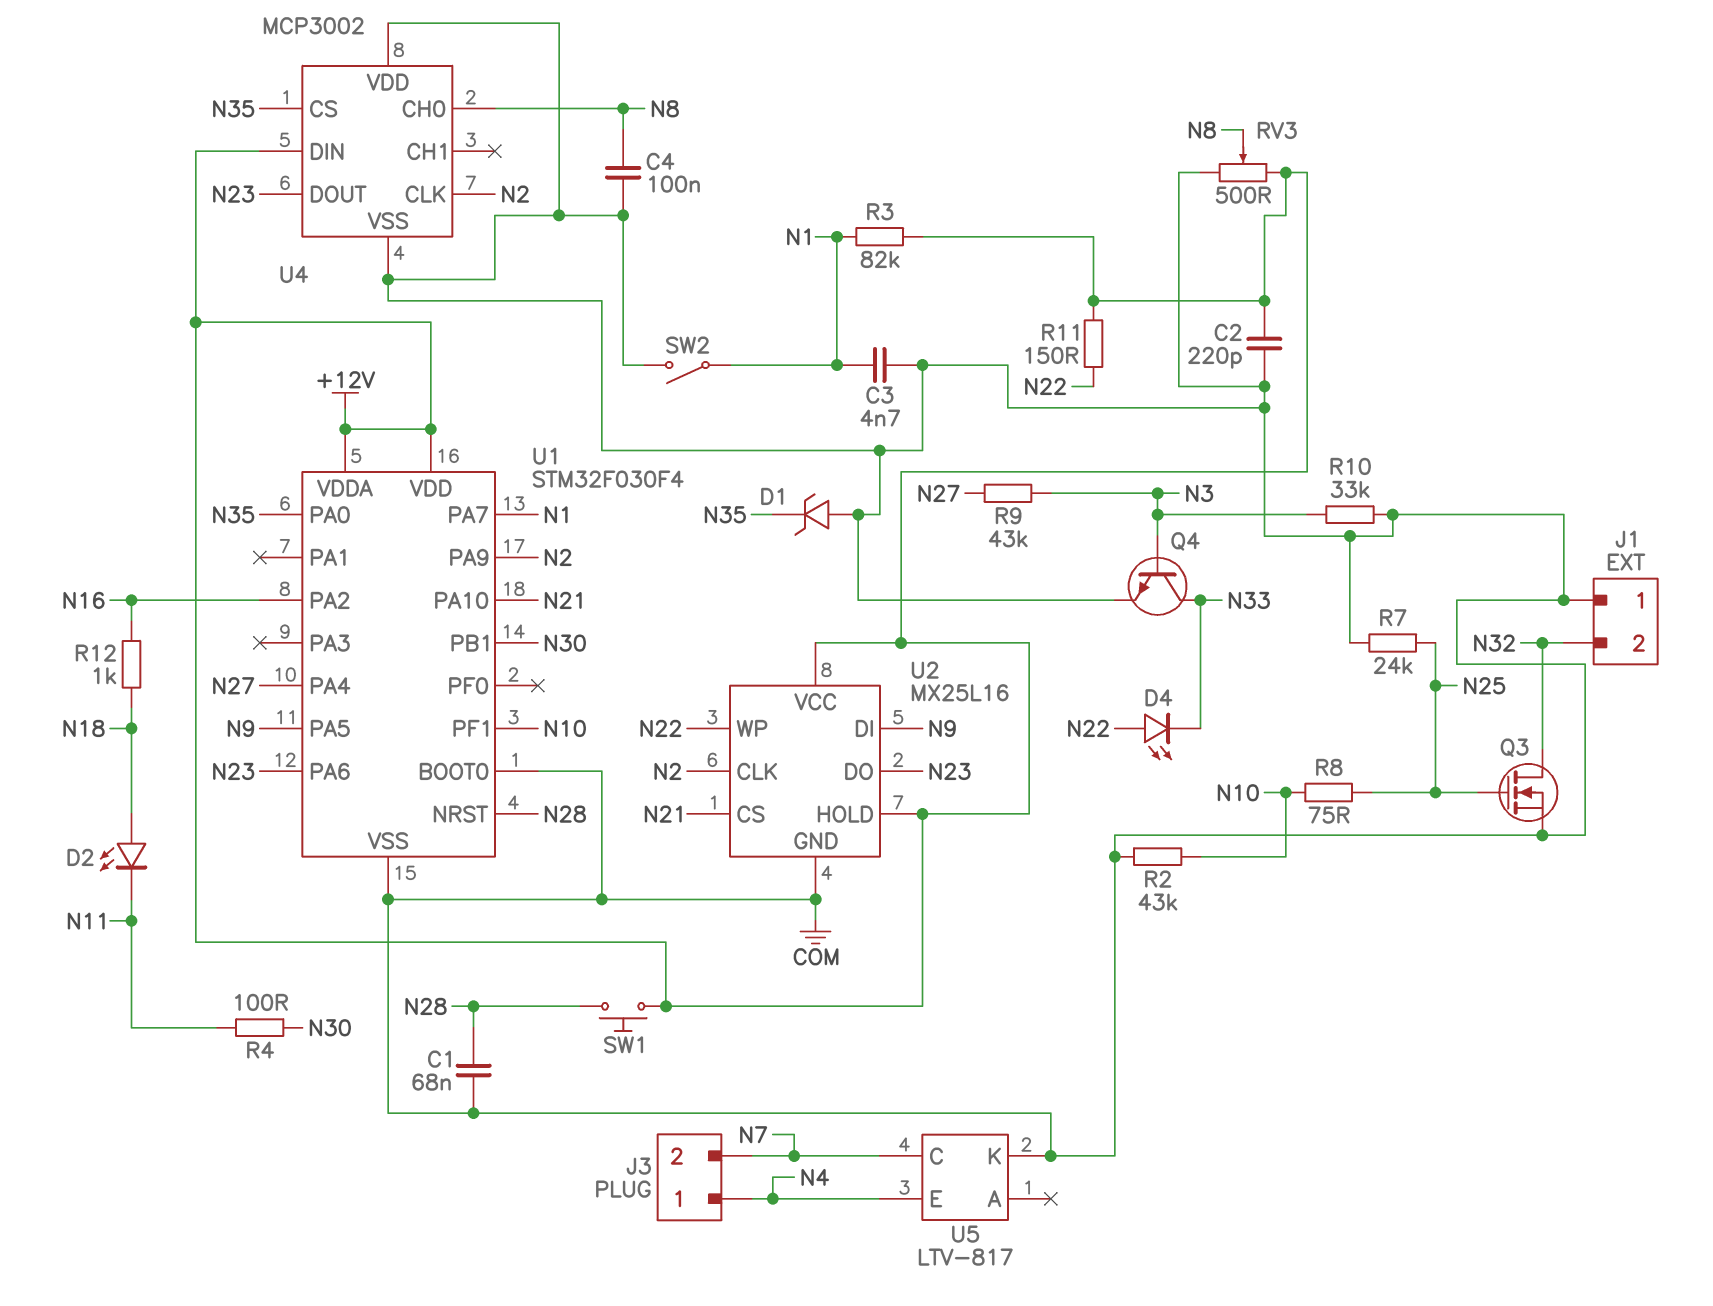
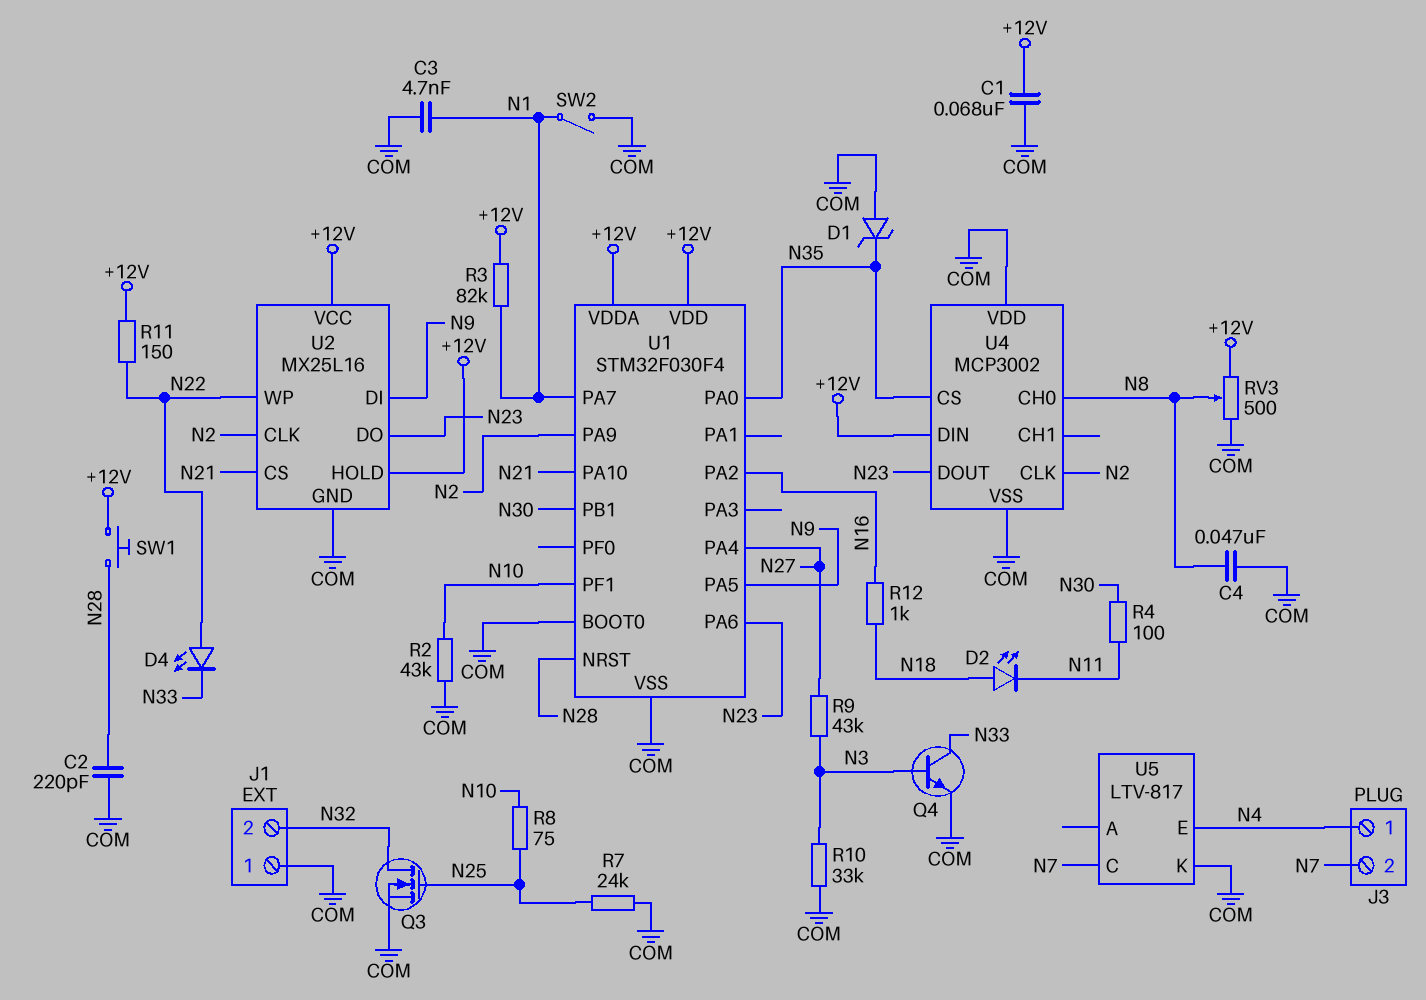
C1: 68nF (COM, N28) -> 68nF (+12V, COM)
C2: 220pF (+12V, COM) -> 220pF (COM, N28)
C4: 100nF (COM, N8) -> 47nF (COM, N8)

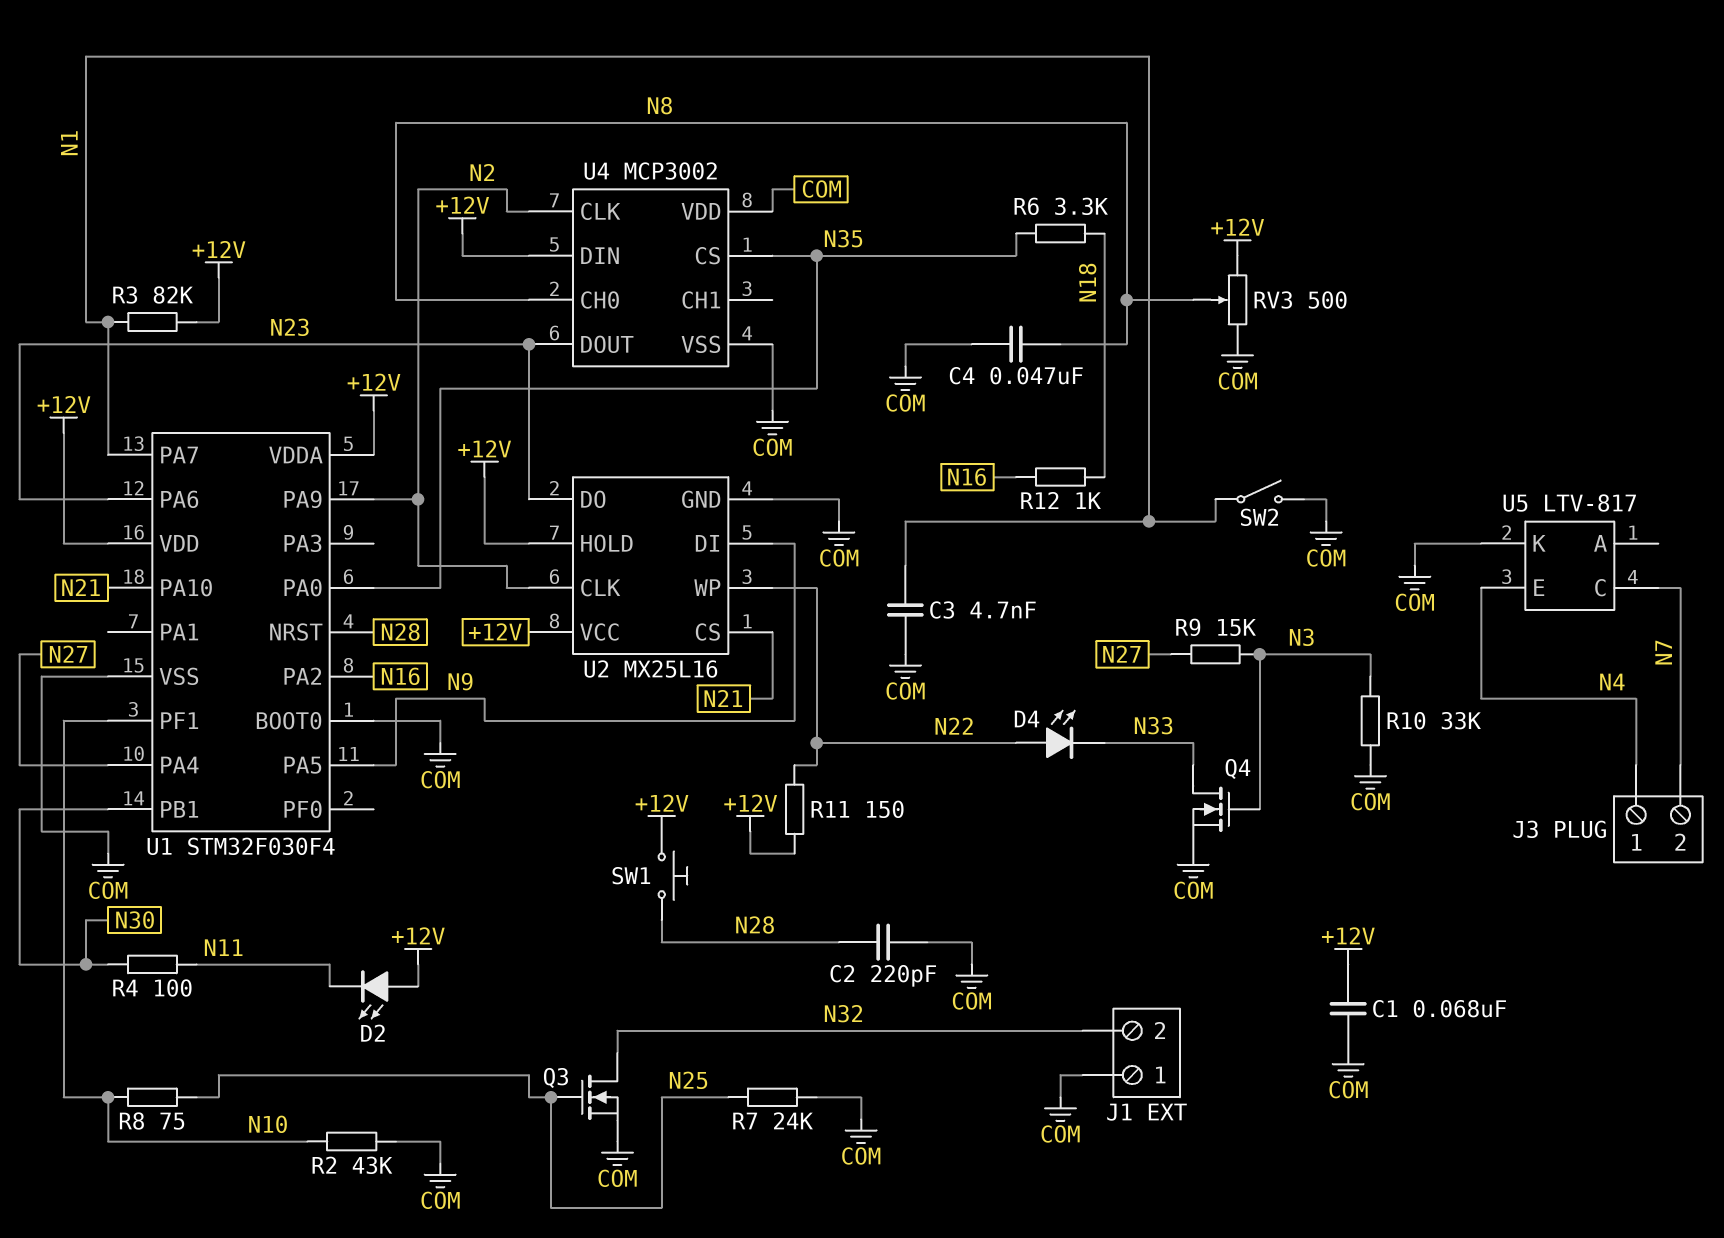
D1: zener (A COM, K N35) -> none
D2: LED (A N18, K N11) -> LED (A +12V, K N11)
Q4: NPN (B N3, C N33, E COM) -> NMOS (G N3, D N33, S COM)
R6: none -> 3.3k (N18, N35)
R9: 43k (N3, N27) -> 15k (N3, N27)

